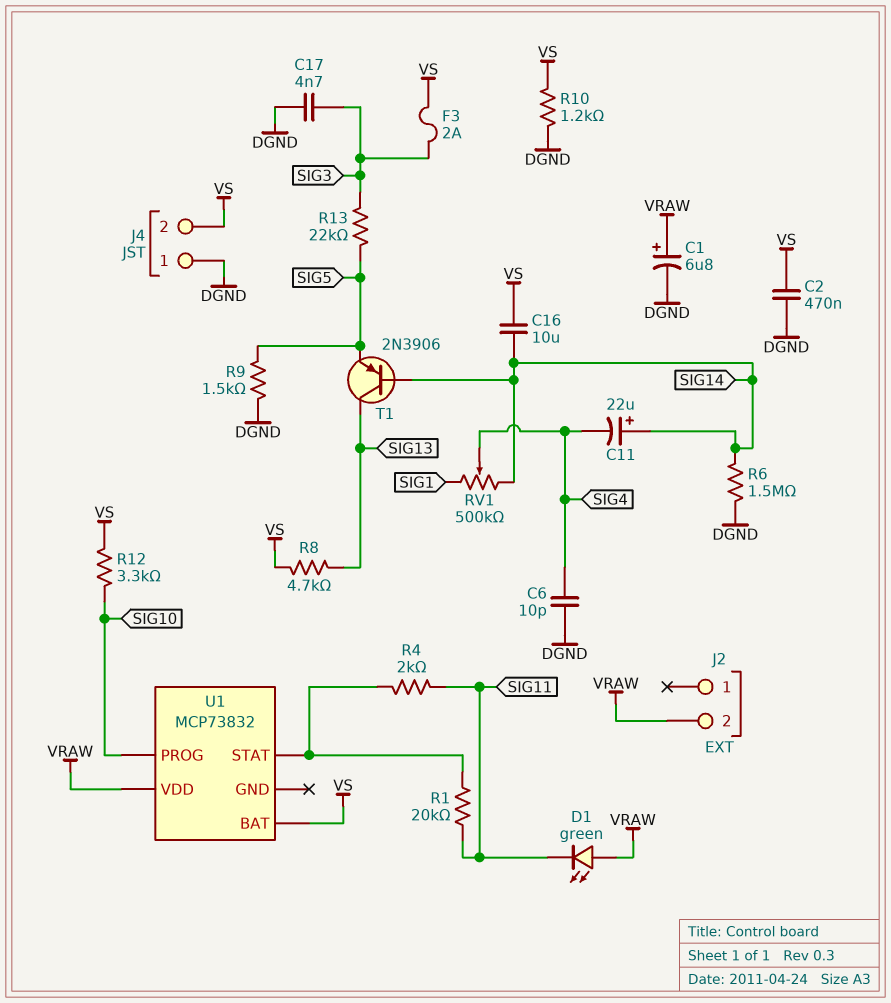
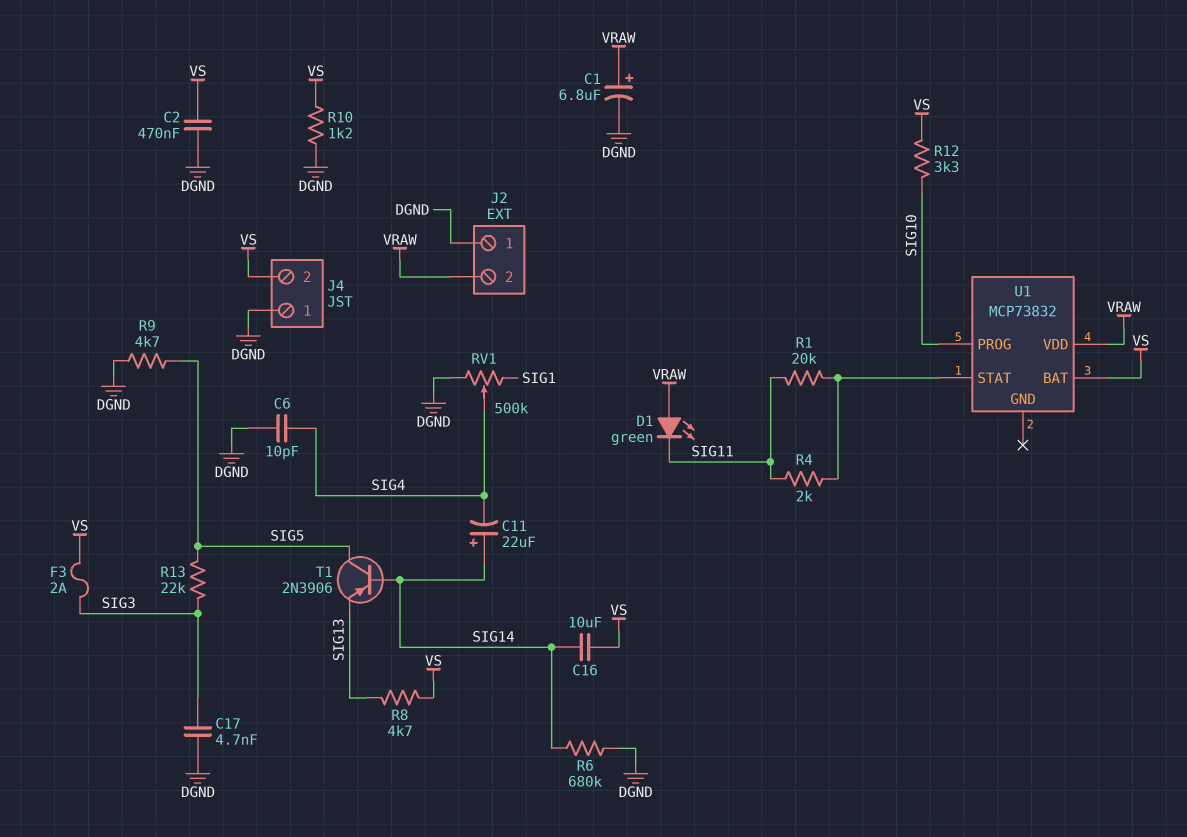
J2 pin 1: none -> DGND
R6: 1.5M (DGND, SIG14) -> 680k (DGND, SIG14)
R9: 1.5k (DGND, SIG5) -> 4.7k (DGND, SIG5)
RV1: 500k (SIG1, SIG14, wiper SIG4) -> 500k (DGND, SIG1, wiper SIG4)
T1: PNP 2N3906 (B SIG14, C SIG13, E SIG5) -> PNP 2N3906 (B SIG14, C SIG5, E SIG13)

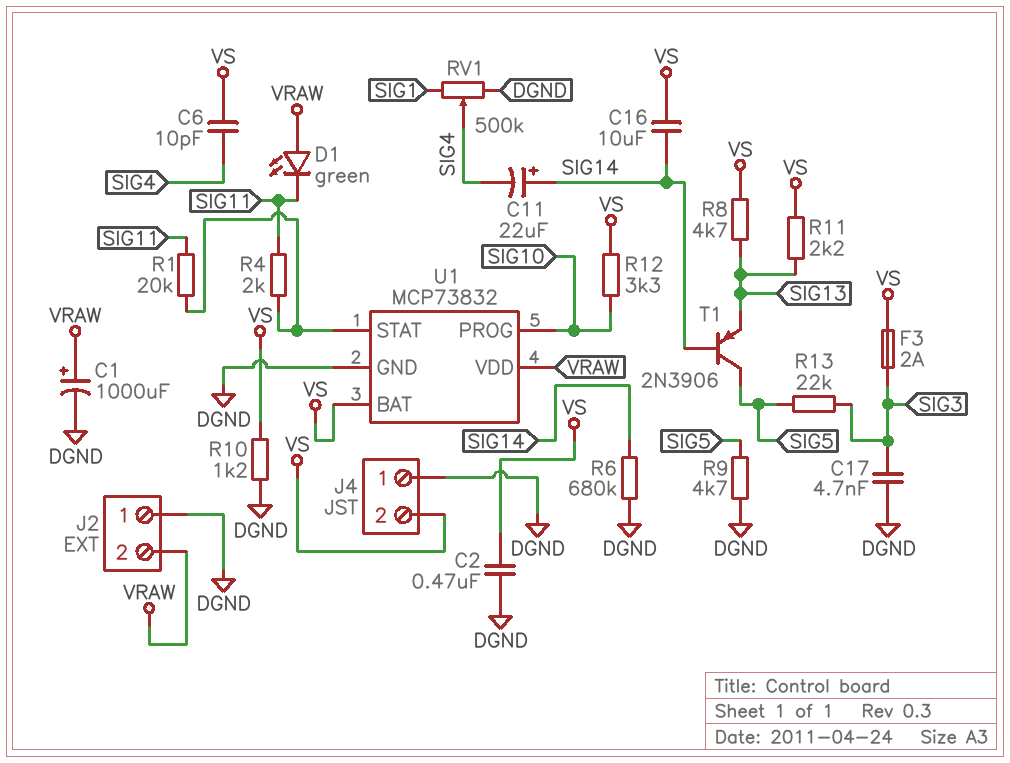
C1: 6.8uF (plus VRAW, minus DGND) -> 1000uF (plus VRAW, minus DGND)
C6: 10pF (DGND, SIG4) -> 10pF (SIG4, VS)
R11: none -> 2.2k (SIG13, VS)
U1 pin GND: none -> DGND

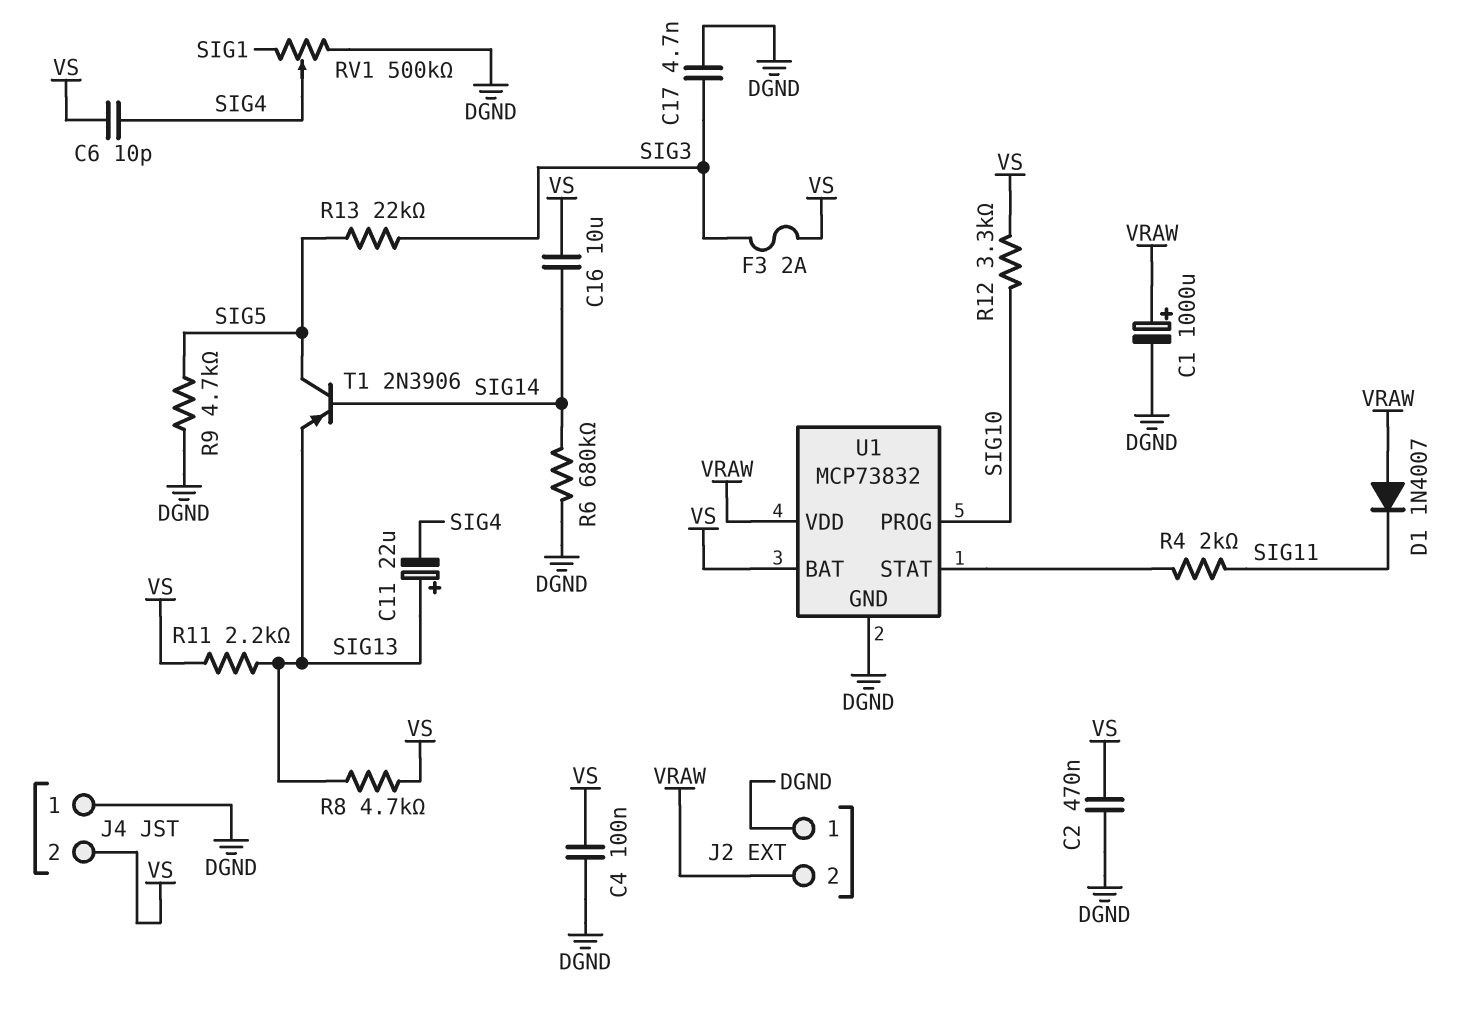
C4: none -> 100nF (DGND, VS)
C11: 22uF (plus SIG14, minus SIG4) -> 22uF (plus SIG13, minus SIG4)
D1: LED green (A VRAW, K SIG11) -> diode 1N4007 (A VRAW, K SIG11)
R1: 20k (SIG11, U1/STAT) -> none
R10: 1.2k (DGND, VS) -> none

